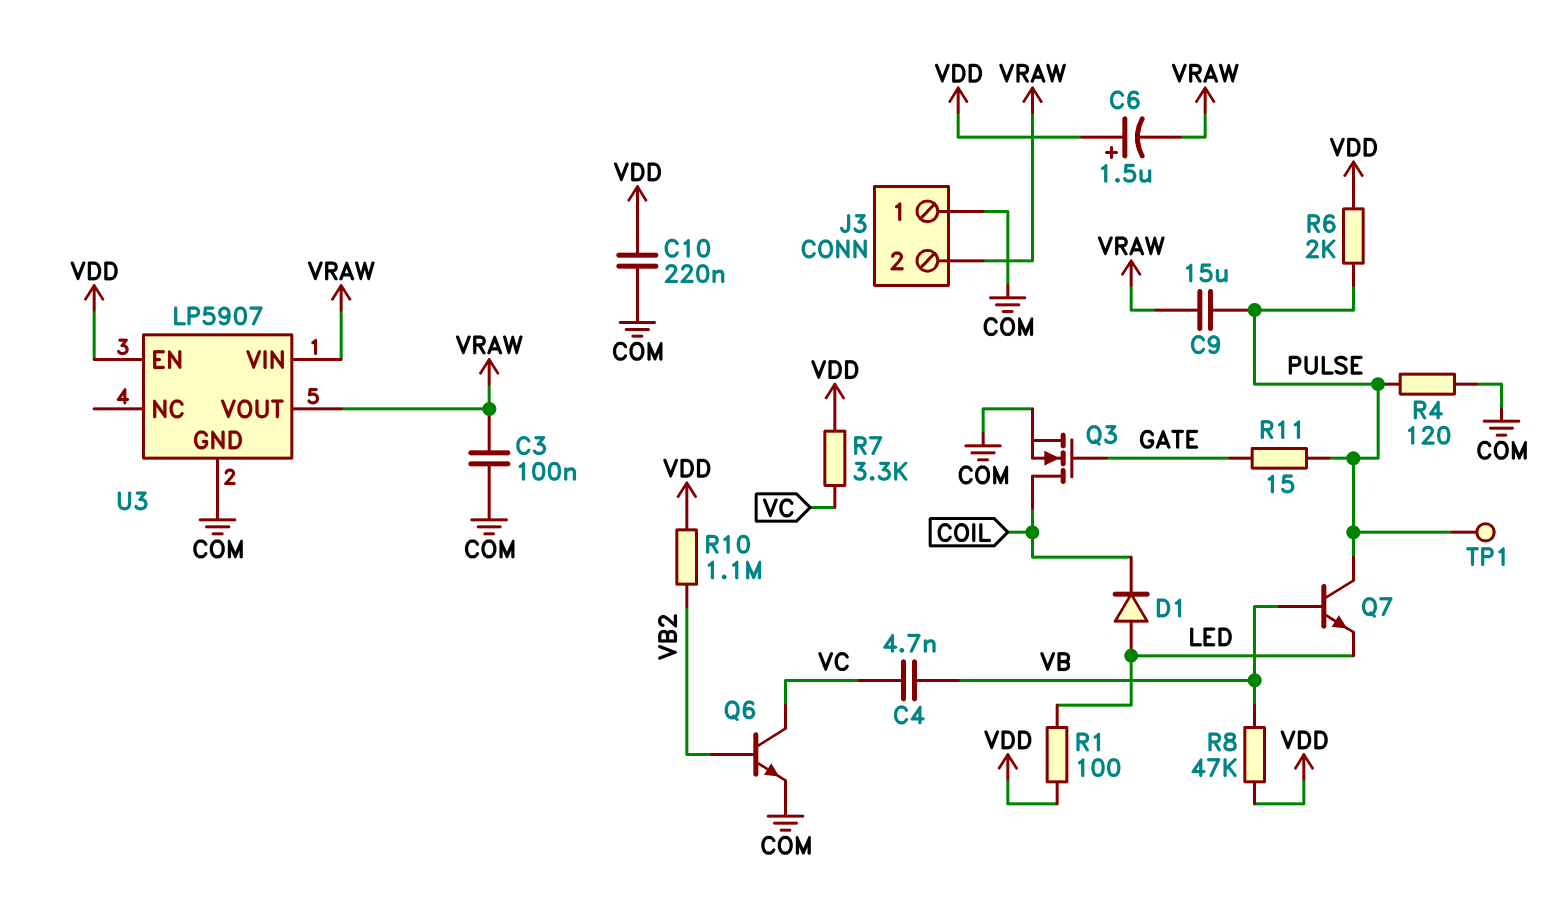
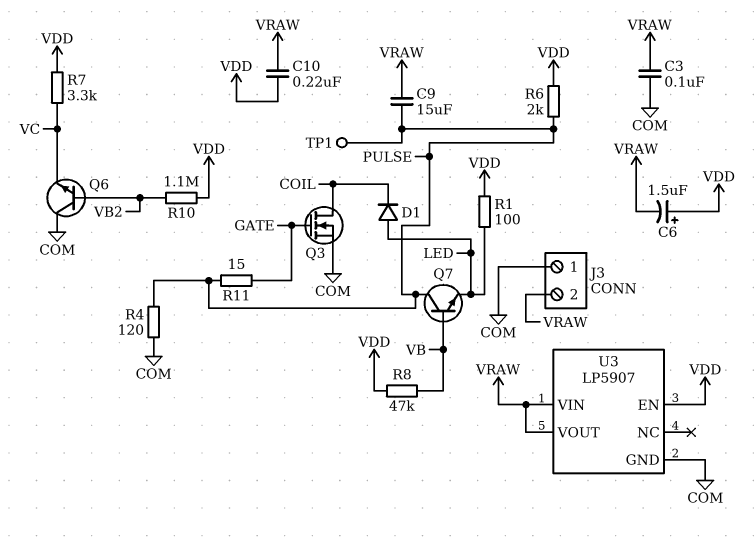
C4: 4.7nF (VB, VC) -> none
C10: 220nF (COM, VDD) -> 220nF (VDD, VRAW)
Q6: NPN (B VB2, C VC, E COM) -> NPN (B VB2, C COM, E VC)

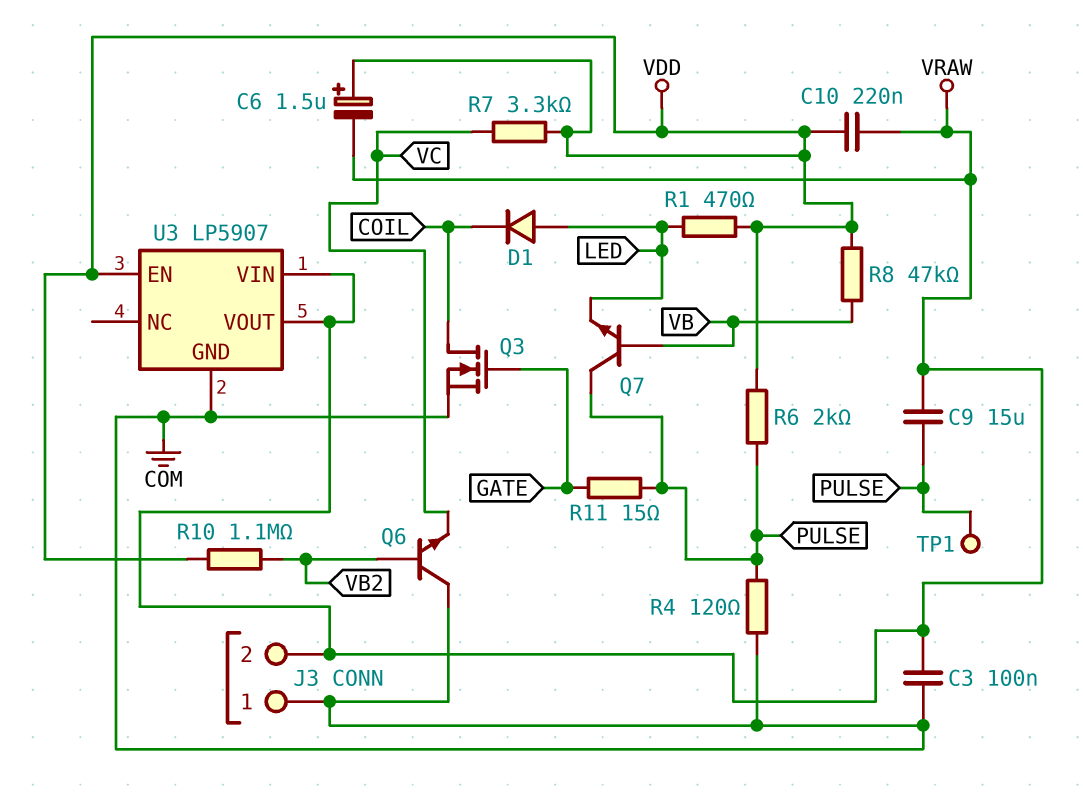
R1: 100 (LED, VDD) -> 470 (LED, VDD)

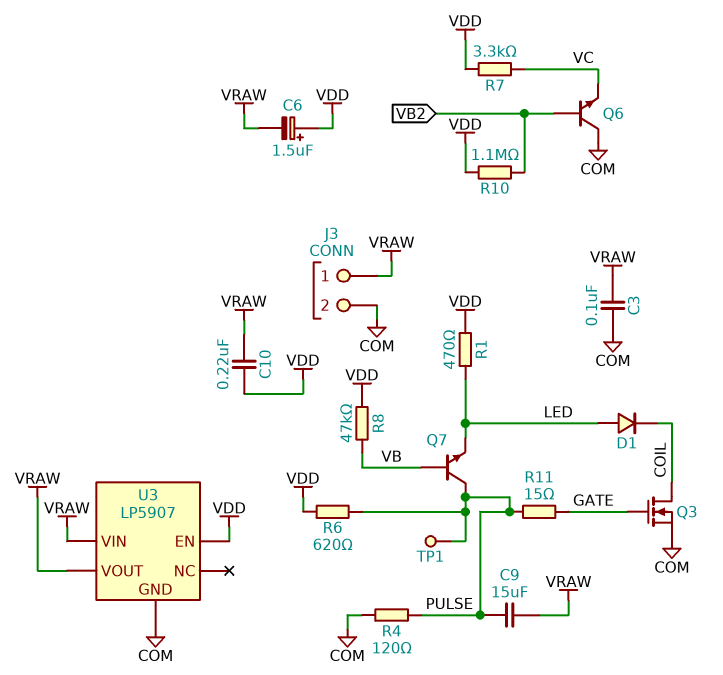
J3 pin 1: COM -> VRAW
J3 pin 2: VRAW -> COM
R6: 2k (PULSE, VDD) -> 620 (PULSE, VDD)

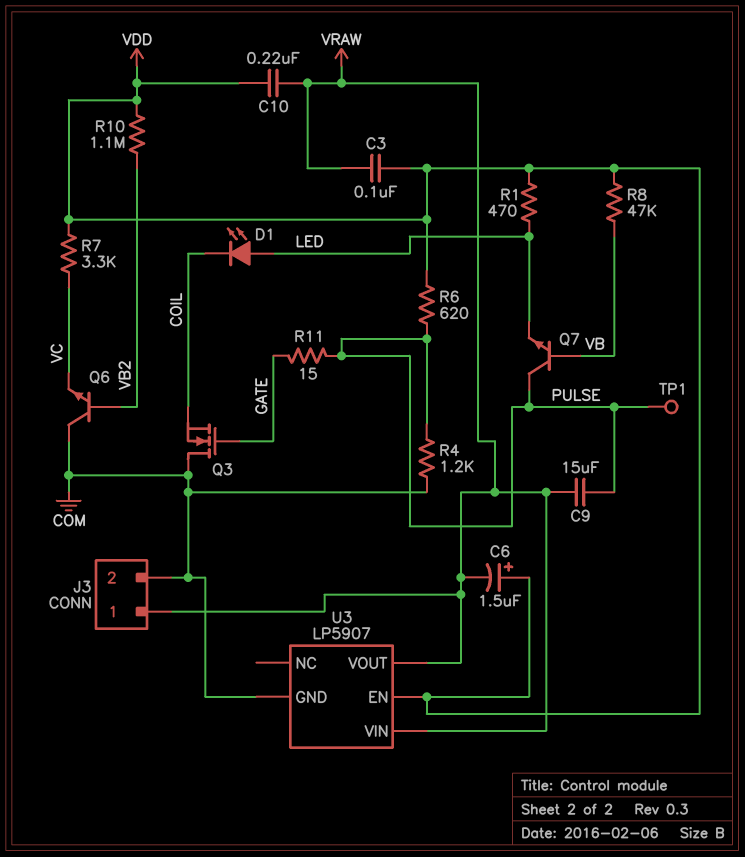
C3: 100nF (COM, VRAW) -> 100nF (VDD, VRAW)
D1: diode (A LED, K COIL) -> LED (A LED, K COIL)
Q3: NMOS (G GATE, D COIL, S COM) -> NMOS (G GATE, D COM, S COIL)
R4: 120 (COM, PULSE) -> 1.2k (COM, PULSE)

